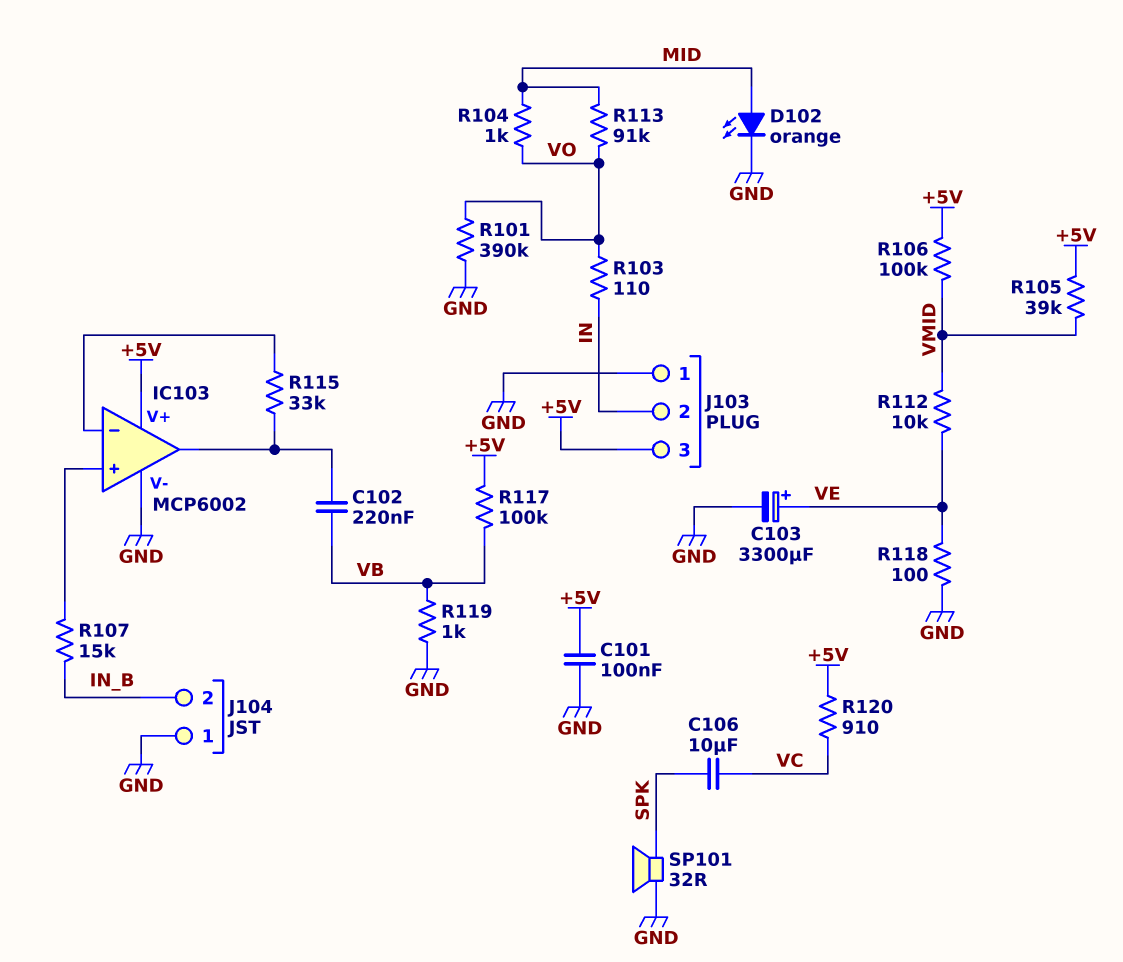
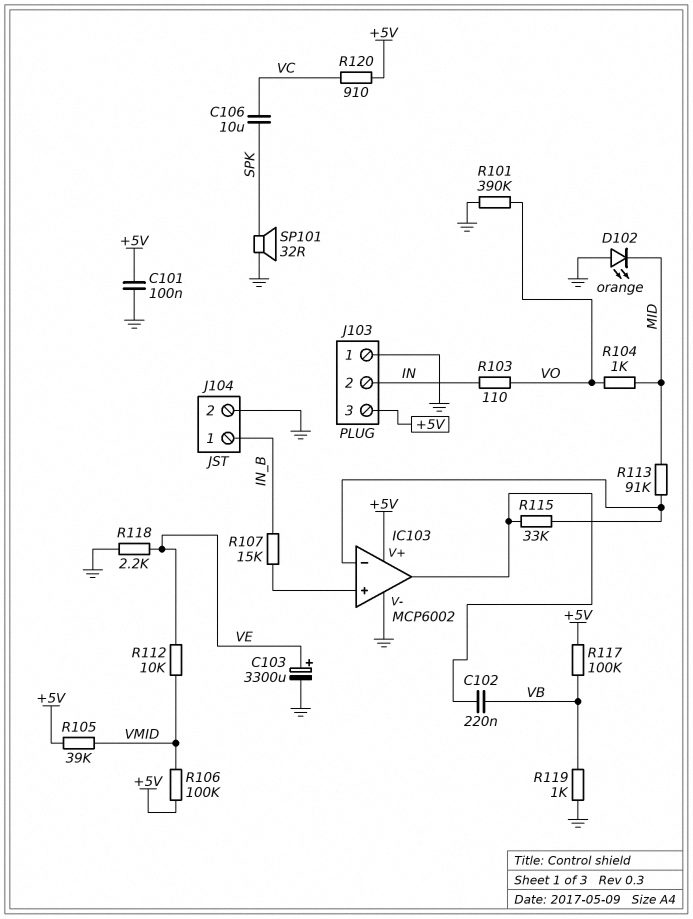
D102: LED orange (A MID, K GND) -> LED orange (A GND, K MID)
J104 pin 1: GND -> IN_B
J104 pin 2: IN_B -> GND
R113: 91k (MID, VO) -> 91k (IC103/in-, MID)
R118: 100 (GND, VE) -> 2.2k (GND, VE)

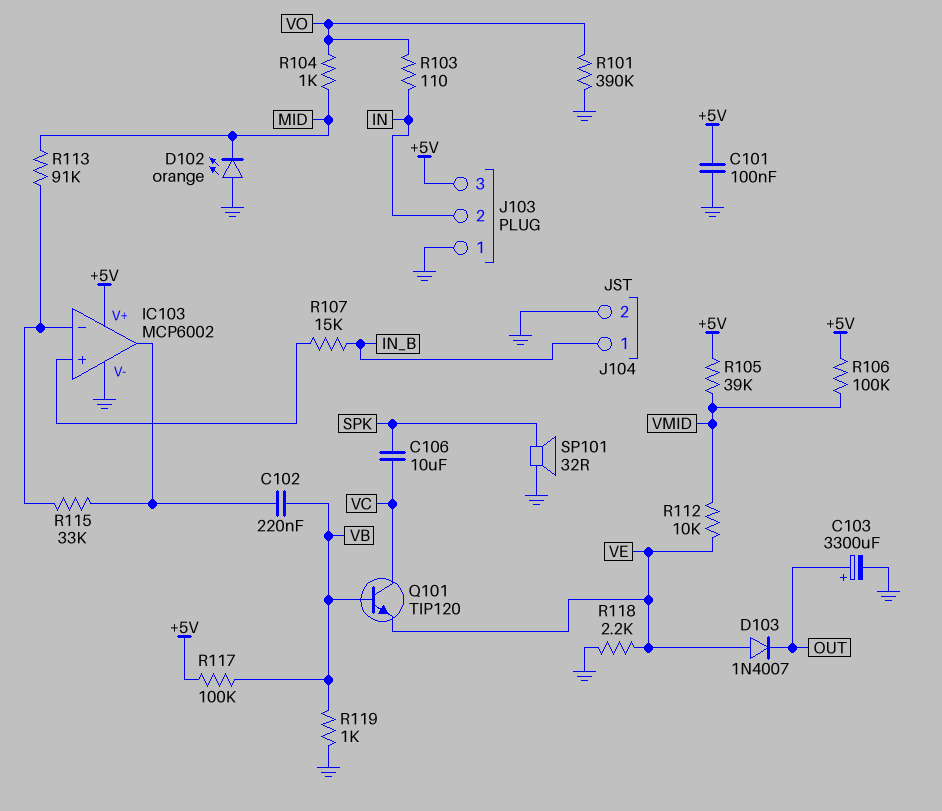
C103: 3300uF (plus VE, minus GND) -> 3300uF (plus OUT, minus GND)
D103: none -> diode 1N4007 (A VE, K OUT)
Q101: none -> NPN TIP120 (B VB, C VC, E VE)
R120: 910 (+5V, VC) -> none

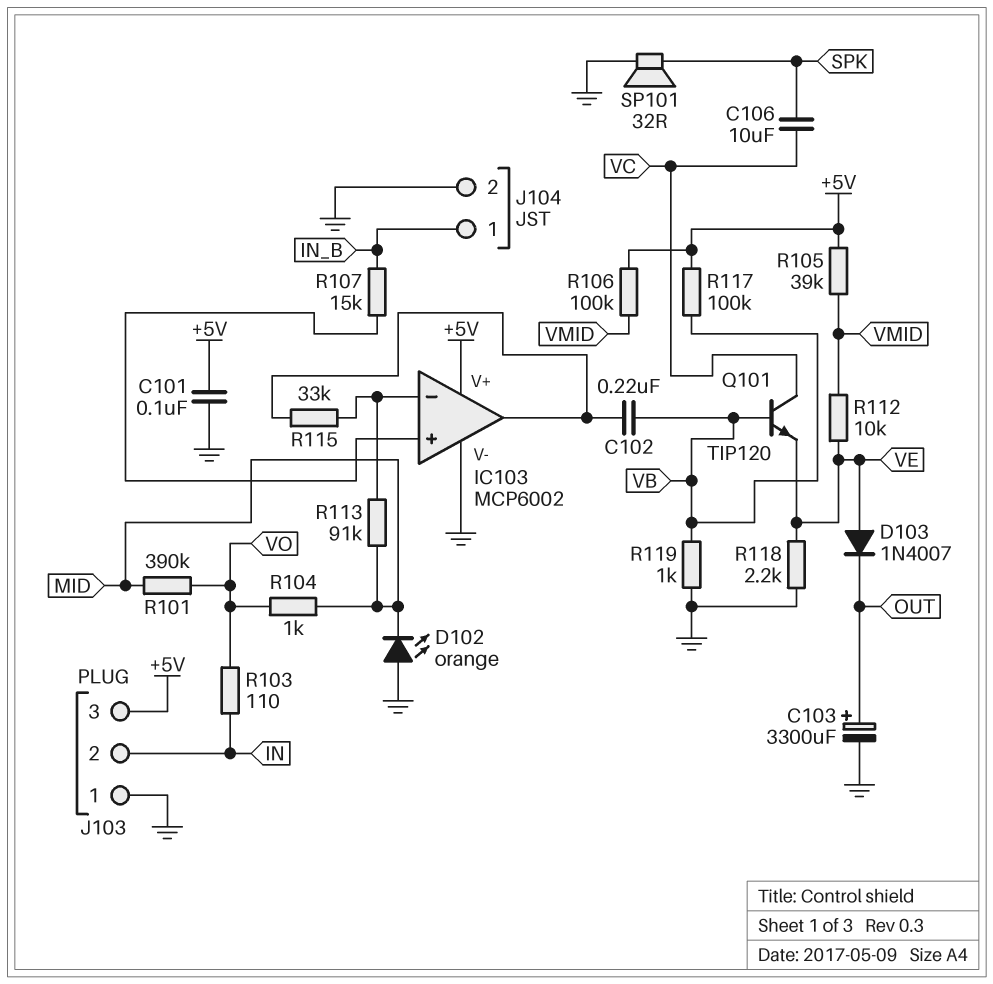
R101: 390k (GND, VO) -> 390k (MID, VO)

